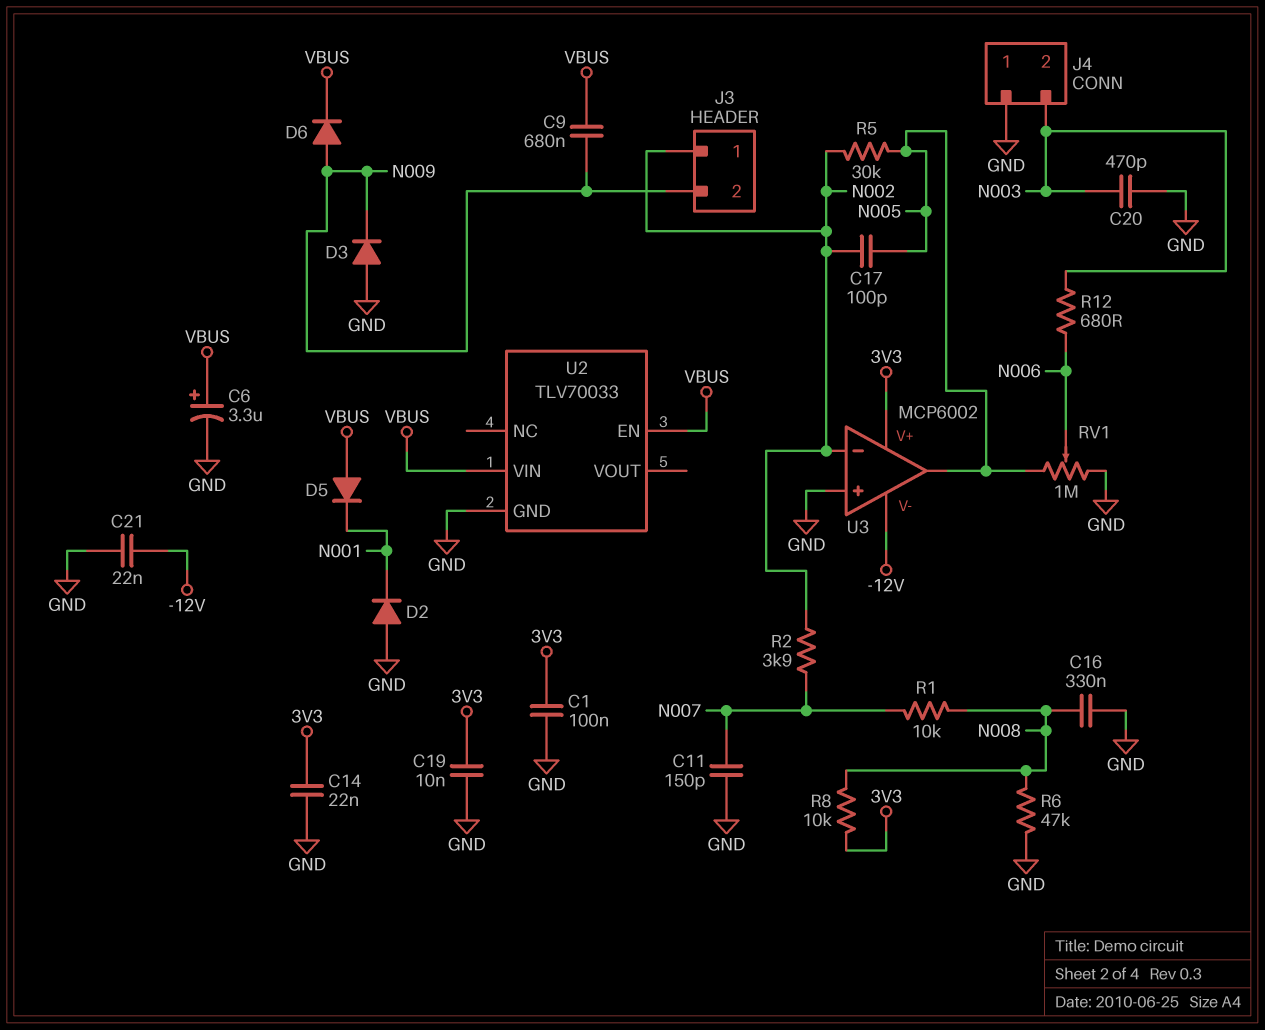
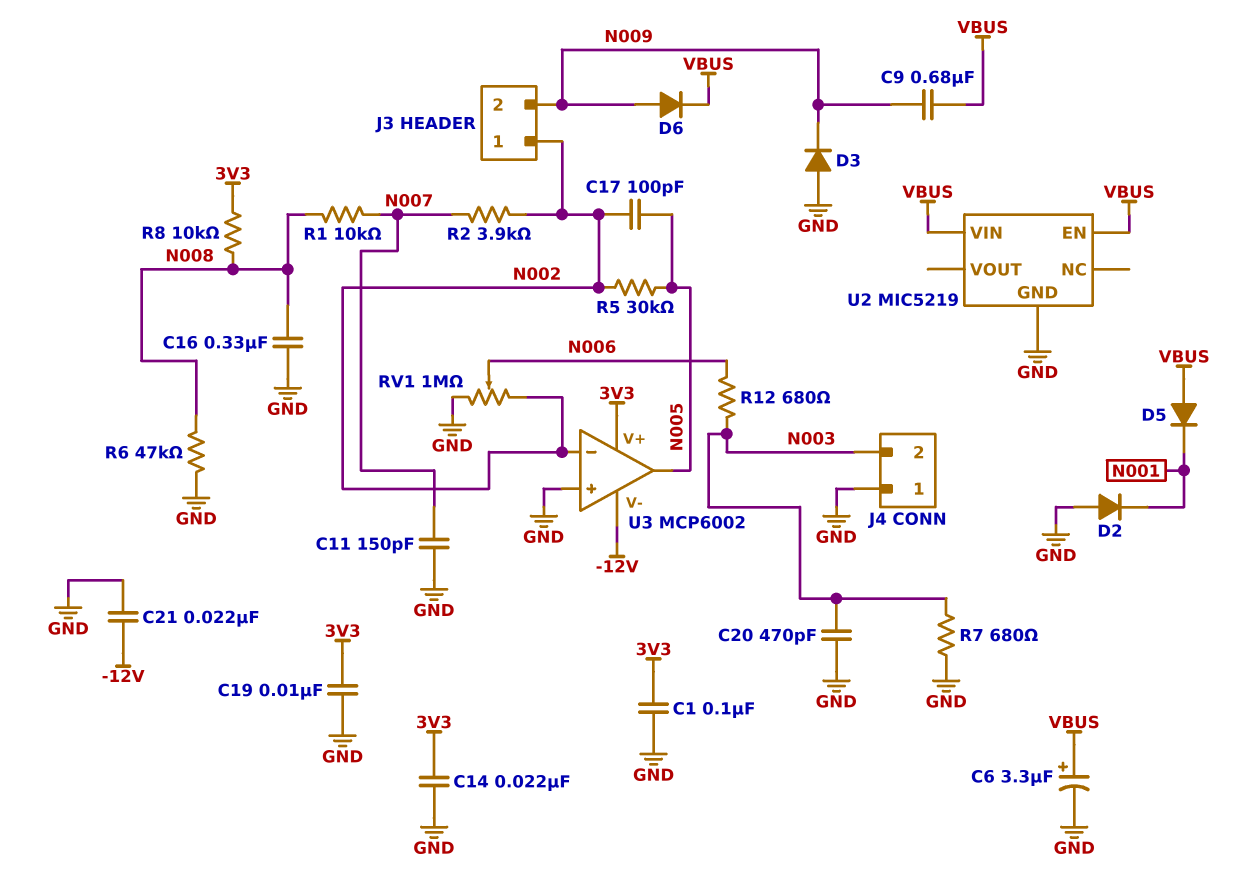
R7: none -> 680 (GND, N003)
RV1: 1M (GND, N005, wiper N006) -> 1M (GND, N002, wiper N006)
U2: TLV70033 -> MIC5219

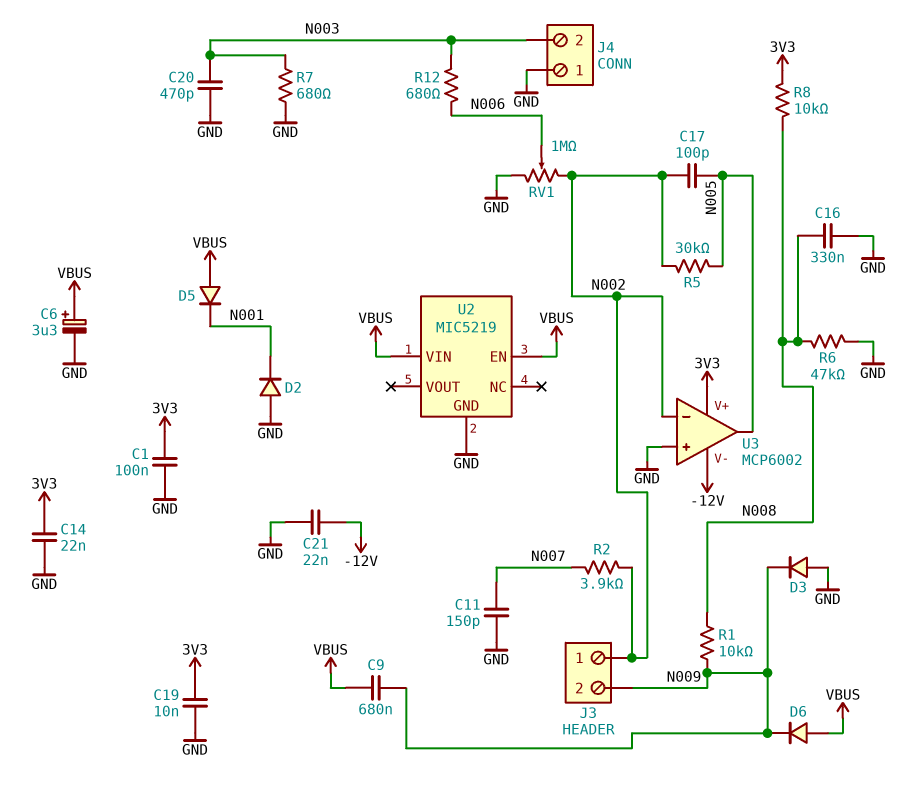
D6: diode (A N009, K VBUS) -> diode (A VBUS, K N009)
R1: 10k (N007, N008) -> 10k (N008, N009)

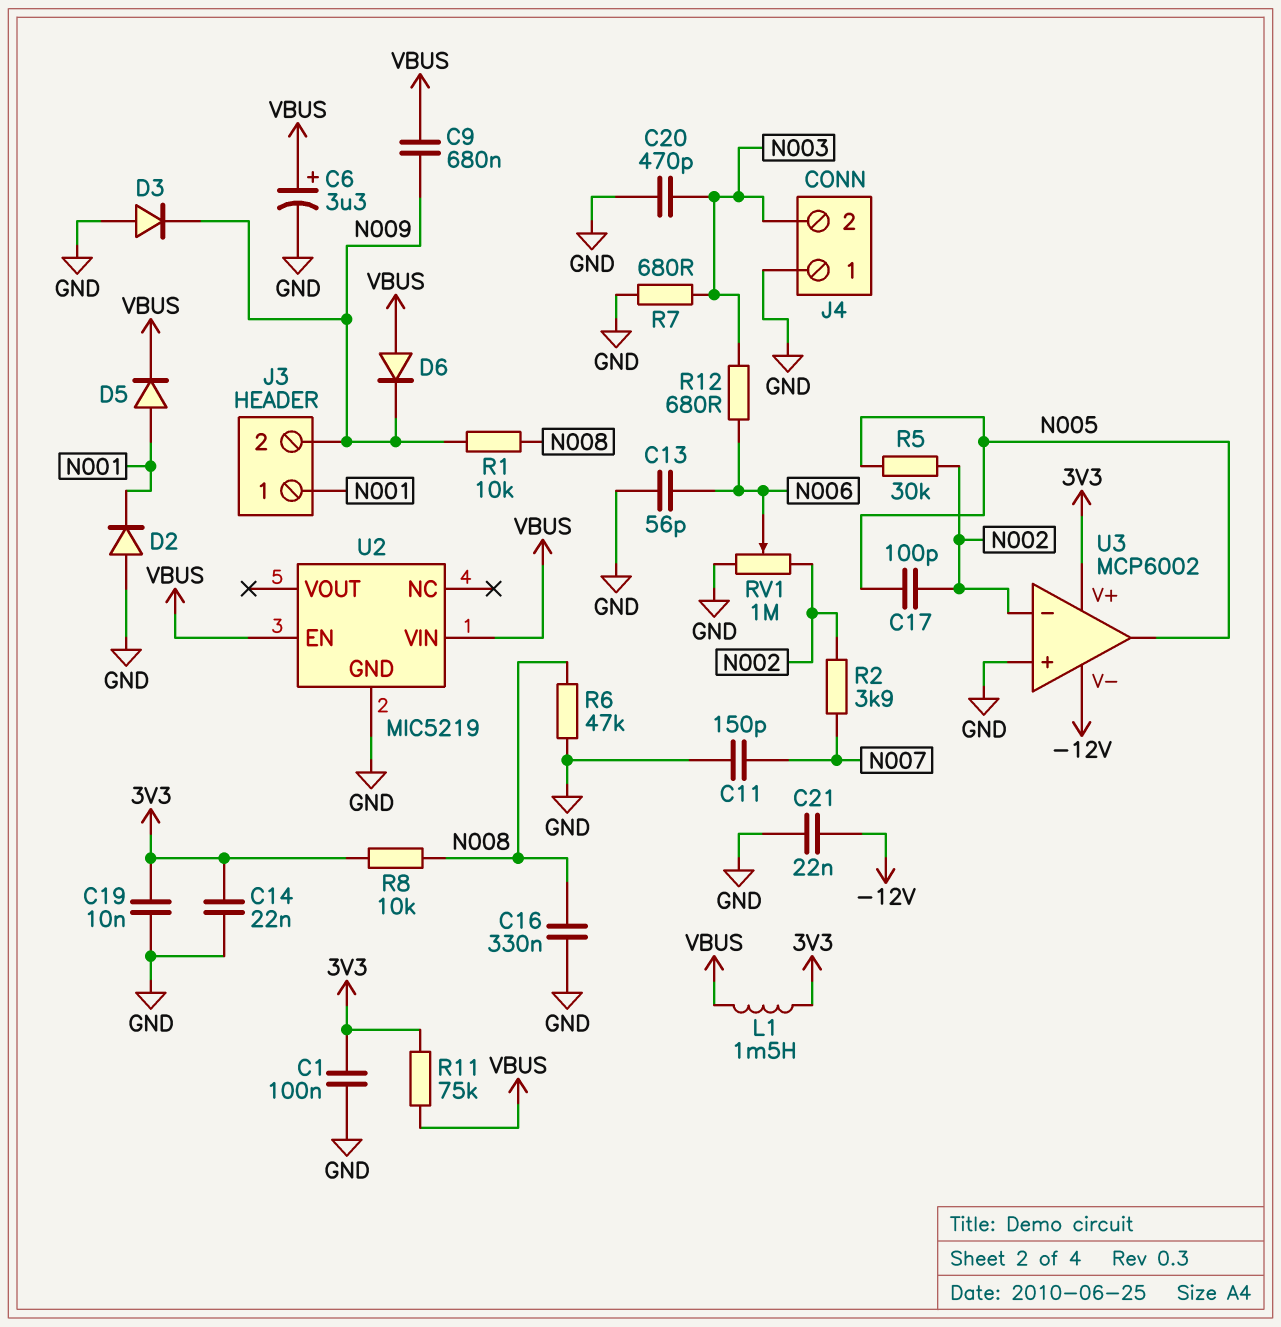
C13: none -> 56pF (GND, N006)
D5: diode (A VBUS, K N001) -> diode (A N001, K VBUS)
J3 pin 1: N002 -> N001
L1: none -> 1.5mH (3V3, VBUS)
R11: none -> 75k (3V3, VBUS)

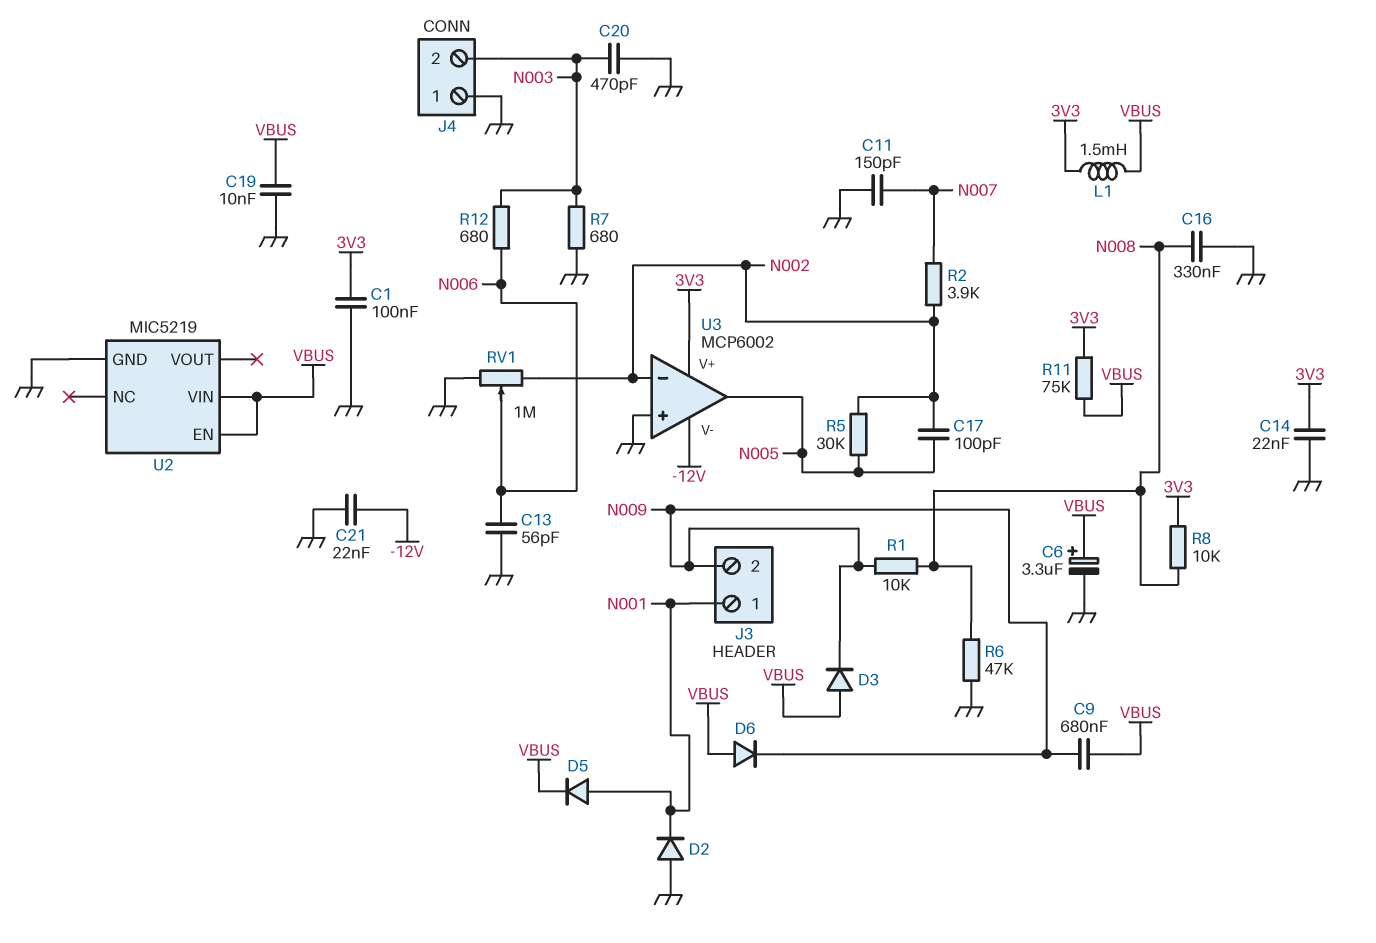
C19: 10nF (3V3, GND) -> 10nF (GND, VBUS)
D3: diode (A GND, K N009) -> diode (A VBUS, K N009)

